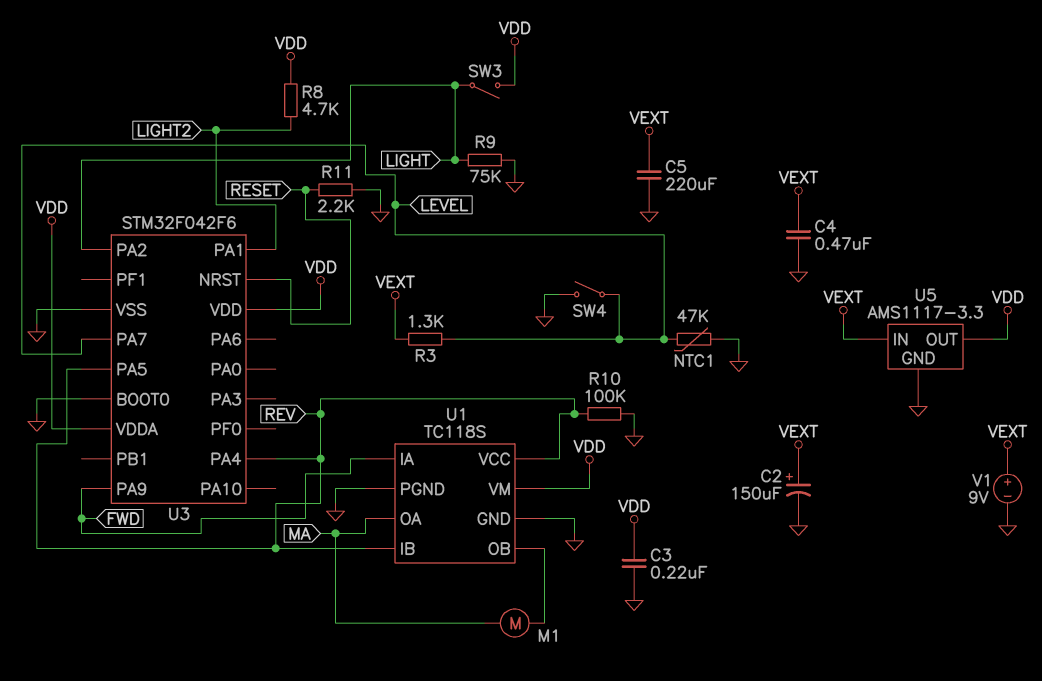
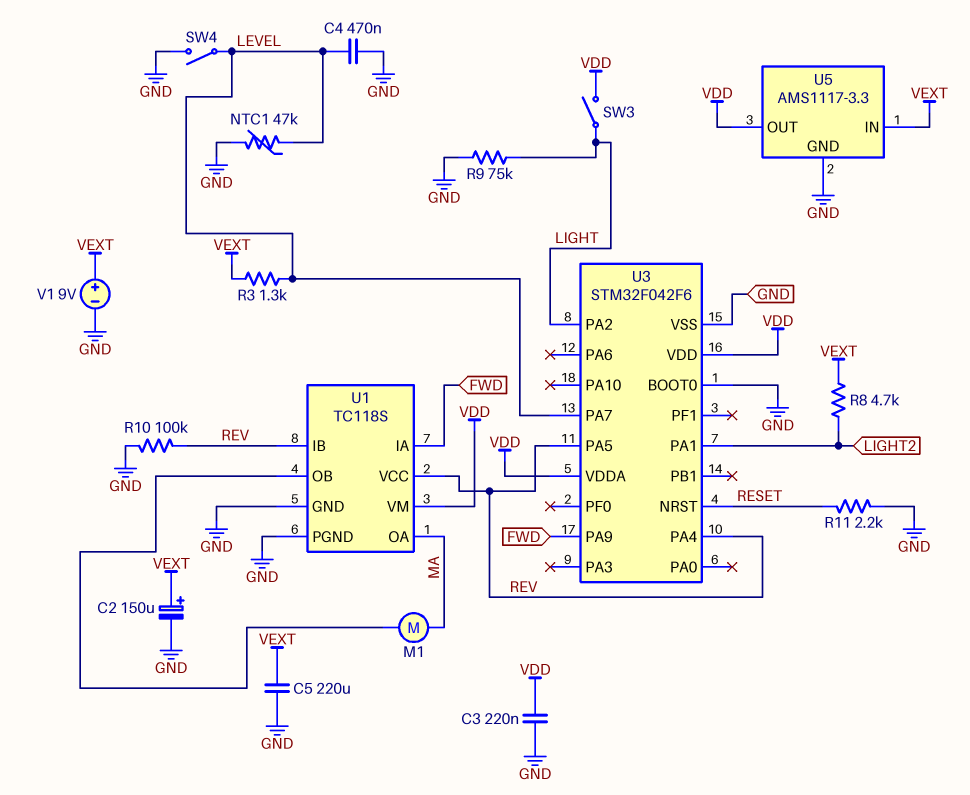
C4: 470nF (GND, VEXT) -> 470nF (GND, LEVEL)
R8: 4.7k (LIGHT2, VDD) -> 4.7k (LIGHT2, VEXT)

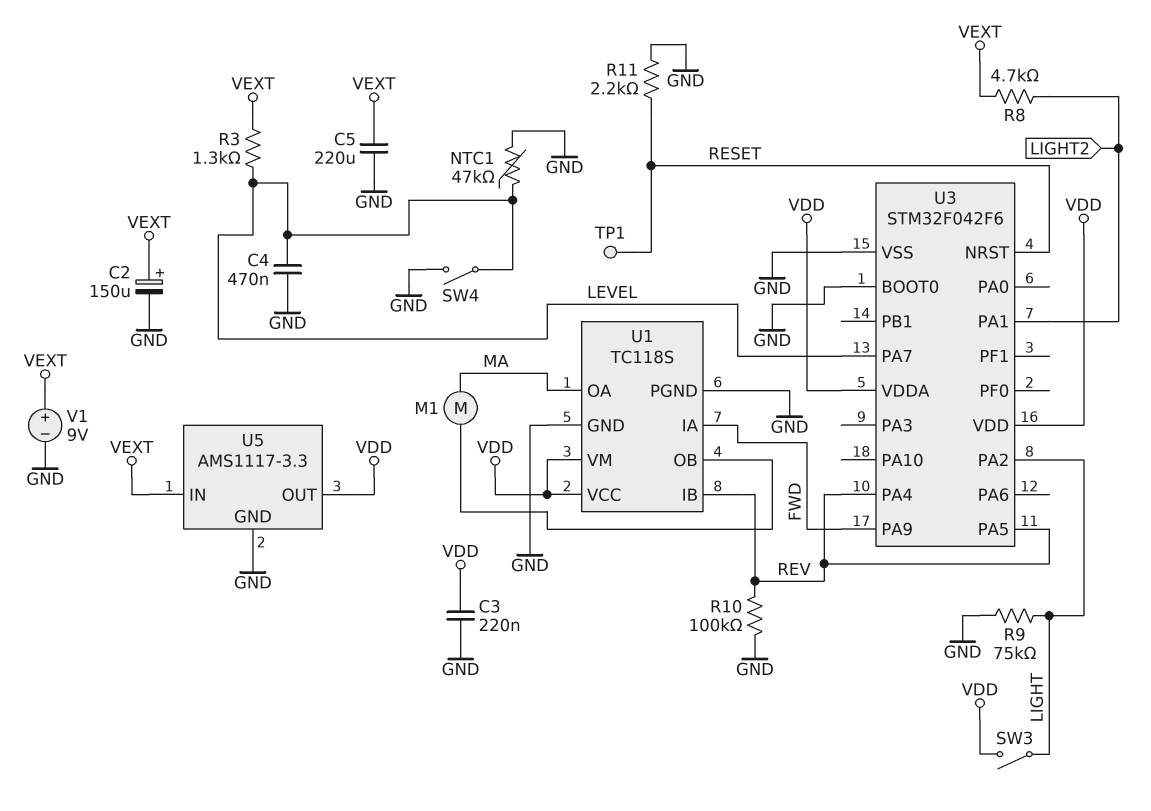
TP1: none -> test point (RESET)
U1 pin VCC: REV -> VDD

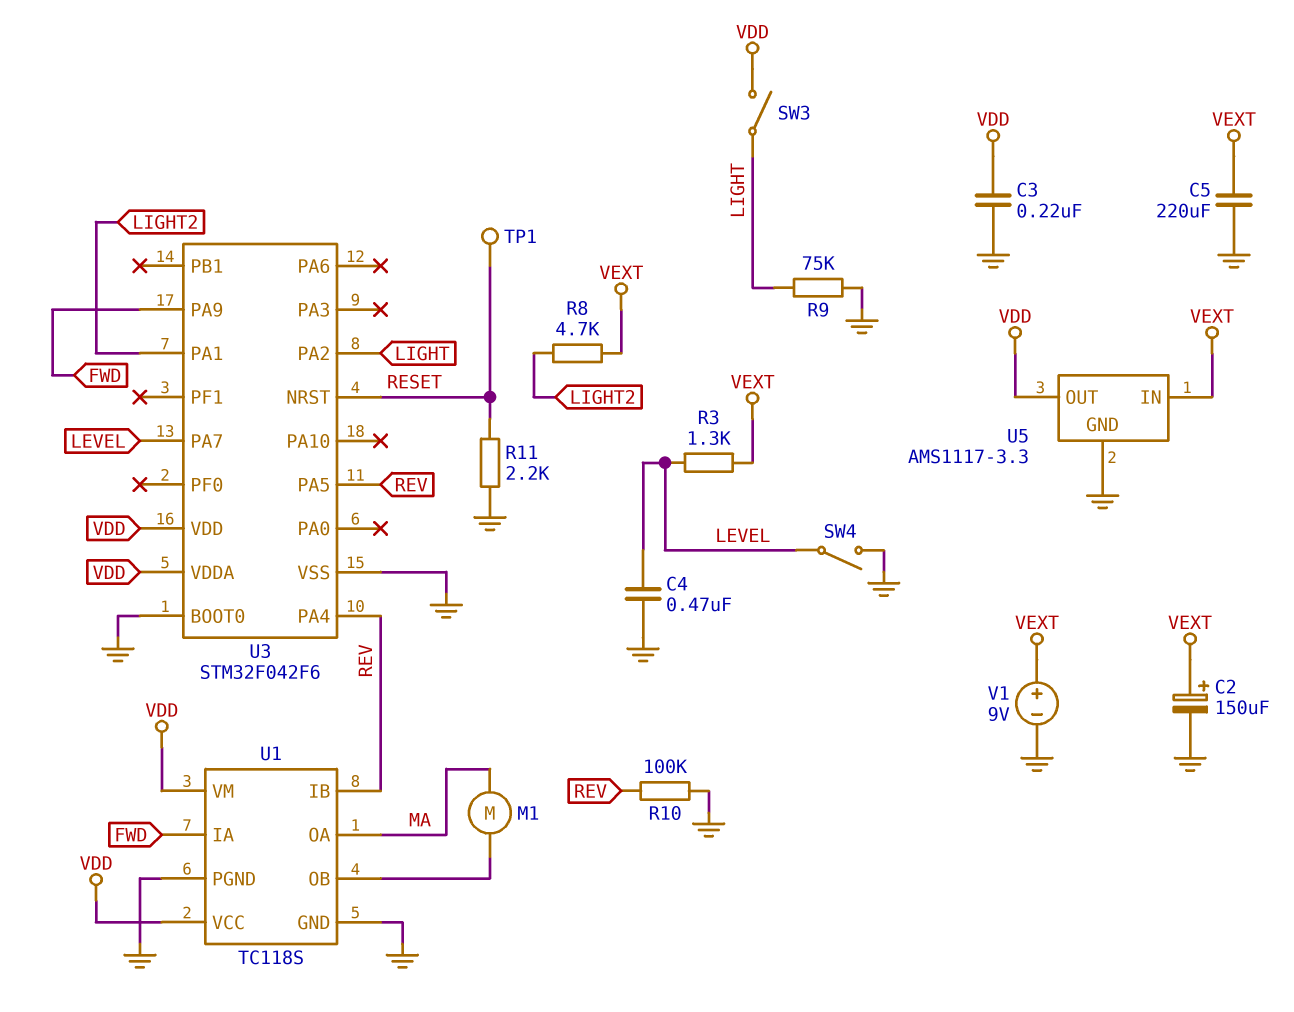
NTC1: 47k (GND, LEVEL) -> none

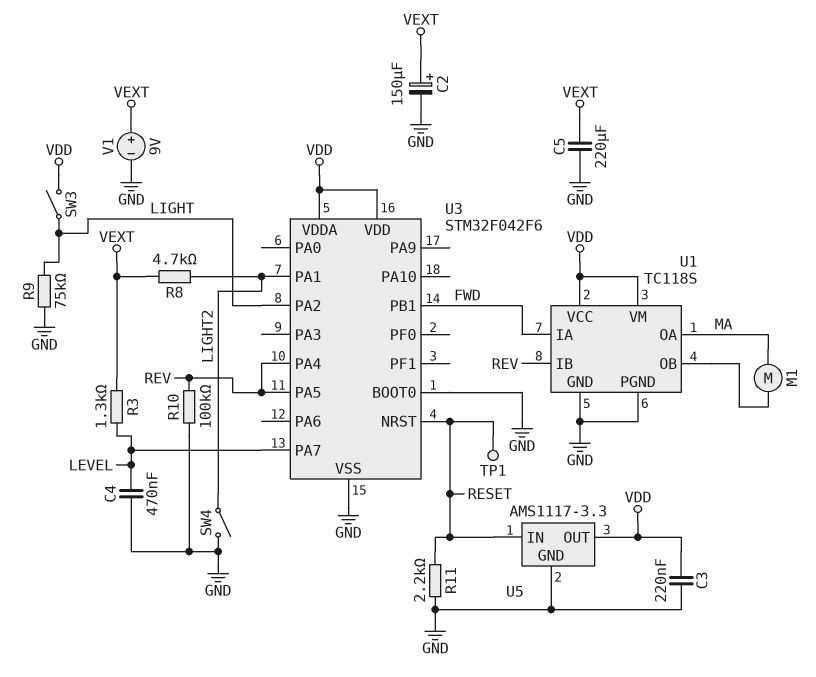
SW4: switch (GND, LEVEL) -> switch (GND, LIGHT2)
U3 pin PA9: FWD -> none
U3 pin PB1: none -> FWD
U5 pin IN: VEXT -> RESET

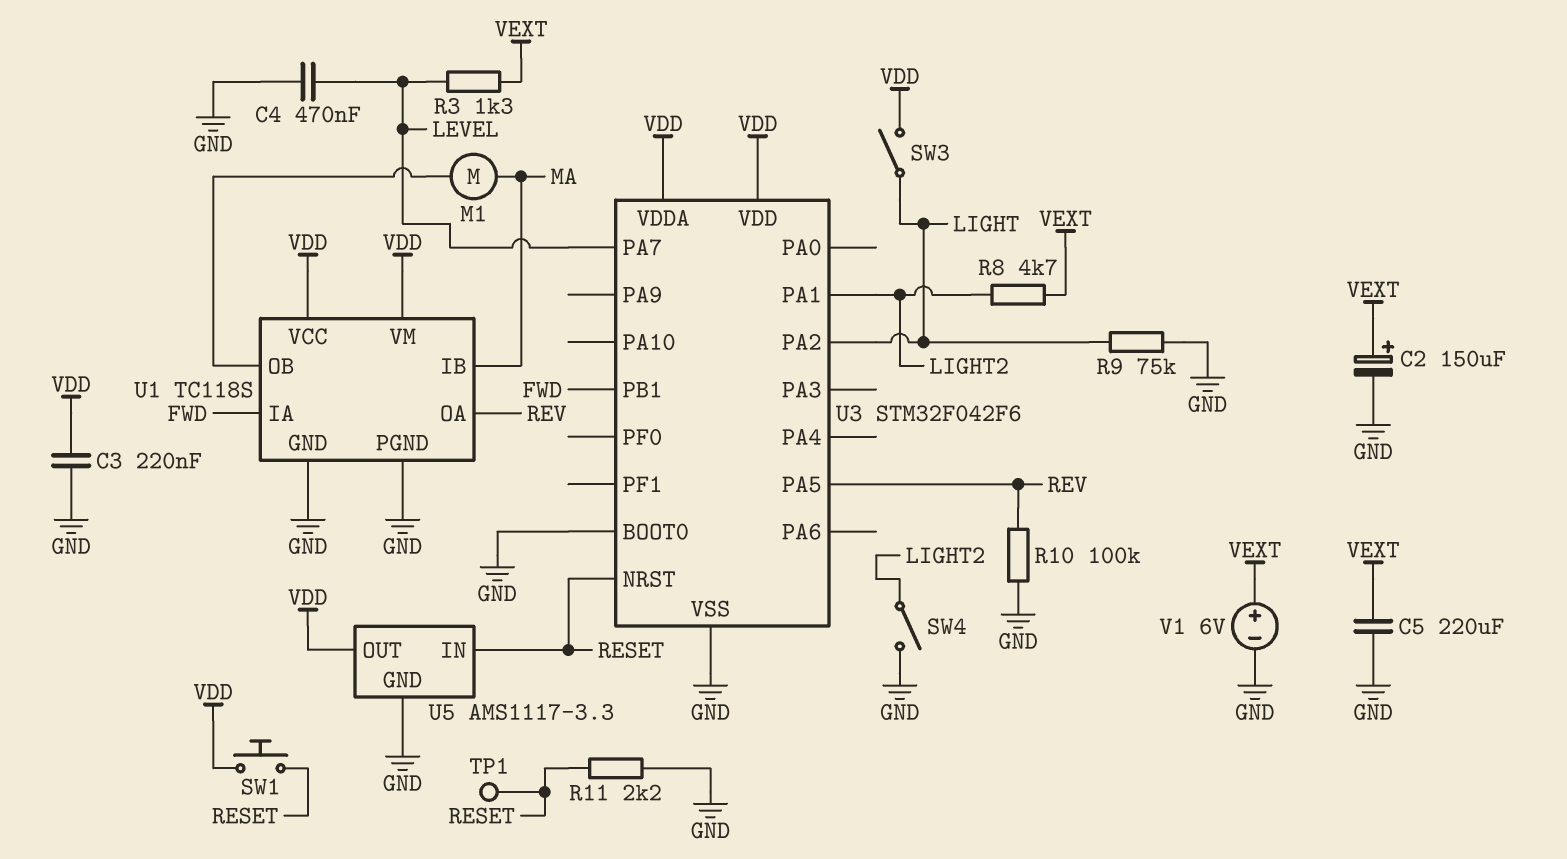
SW1: none -> button (RESET, VDD)
U1 pin IB: REV -> MA
U1 pin OA: MA -> REV
U3 pin PA4: REV -> none
V1: 9V (plus VEXT, minus GND) -> 6V (plus VEXT, minus GND)

